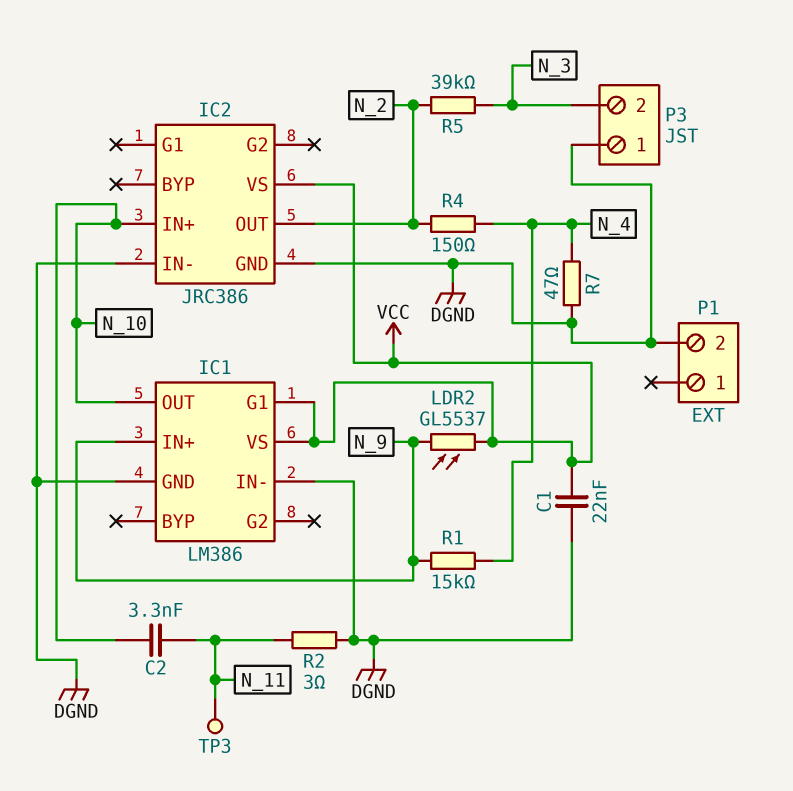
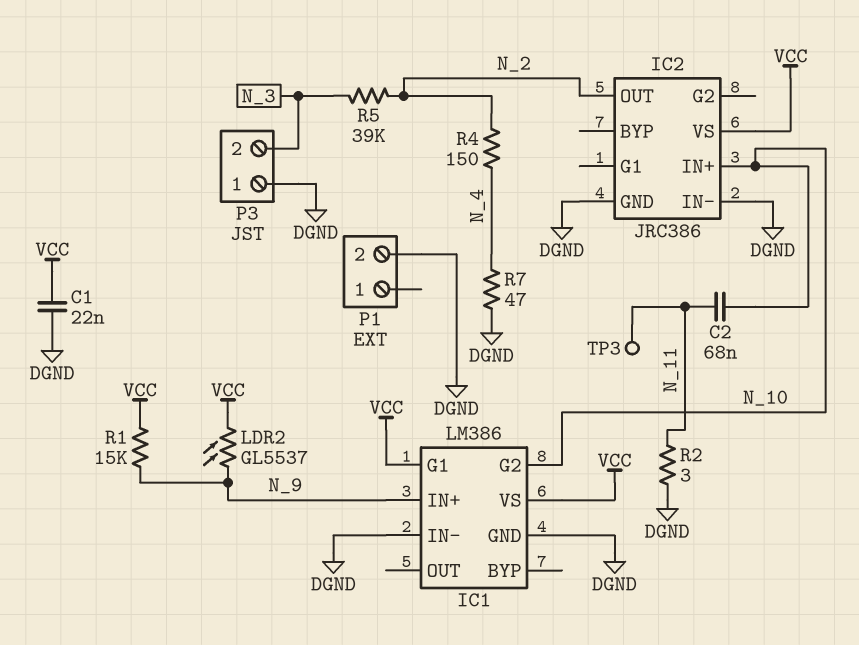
C2: 3.3nF (N_10, N_11) -> 68nF (N_10, N_11)
IC1 pin G2: none -> N_10
IC1 pin OUT: N_10 -> none
R1: 15k (N_4, N_9) -> 15k (N_9, VCC)

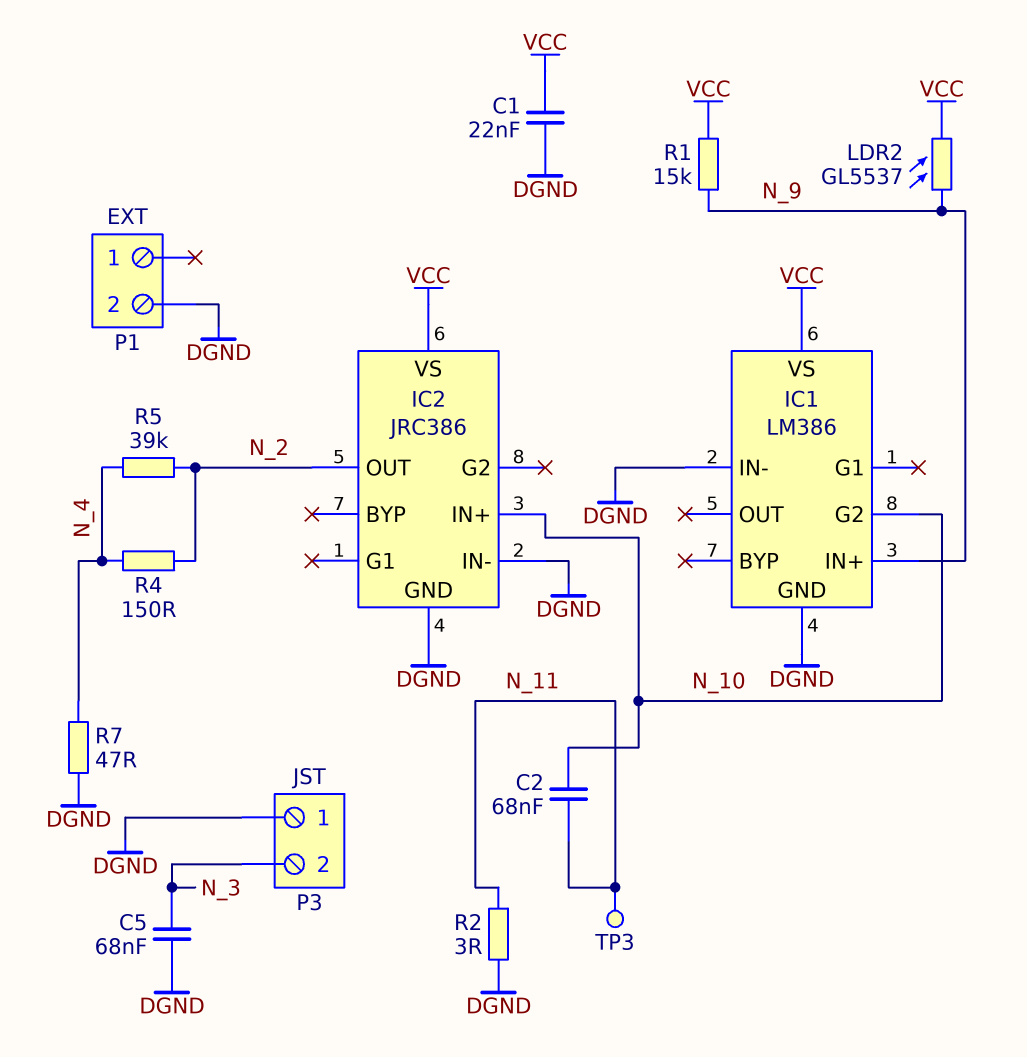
C5: none -> 68nF (DGND, N_3)
IC1 pin G1: VCC -> none
R5: 39k (N_2, N_3) -> 39k (N_2, N_4)

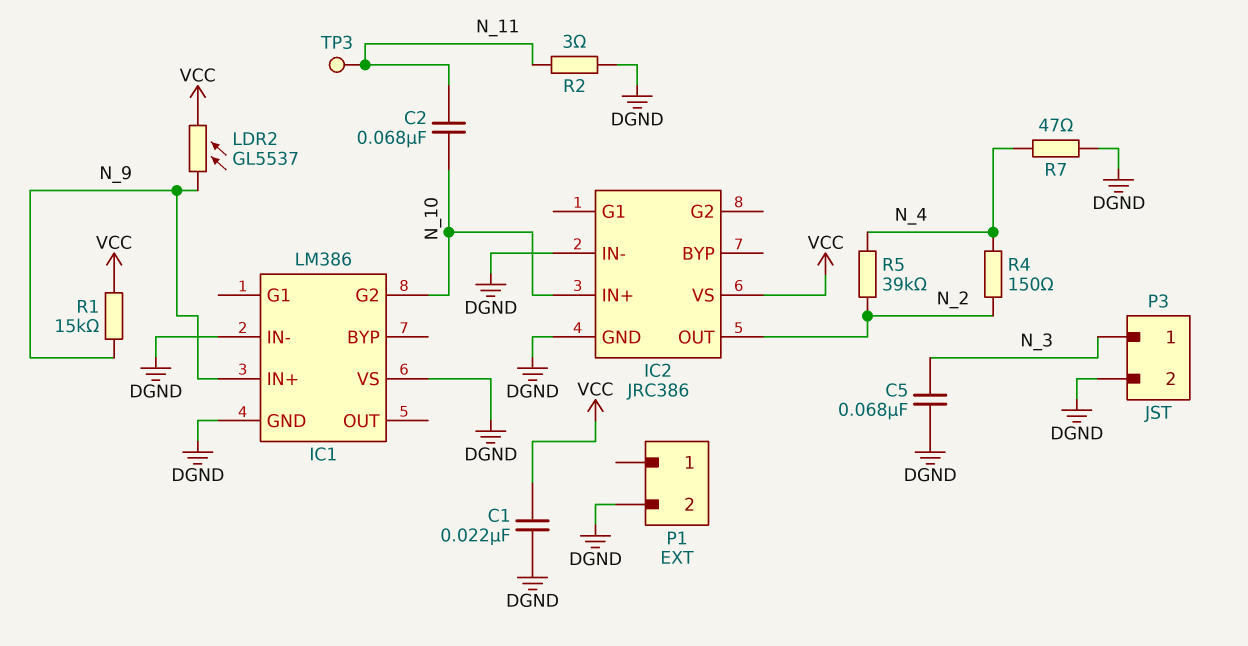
IC1 pin VS: VCC -> DGND
P3 pin 1: DGND -> N_3
P3 pin 2: N_3 -> DGND

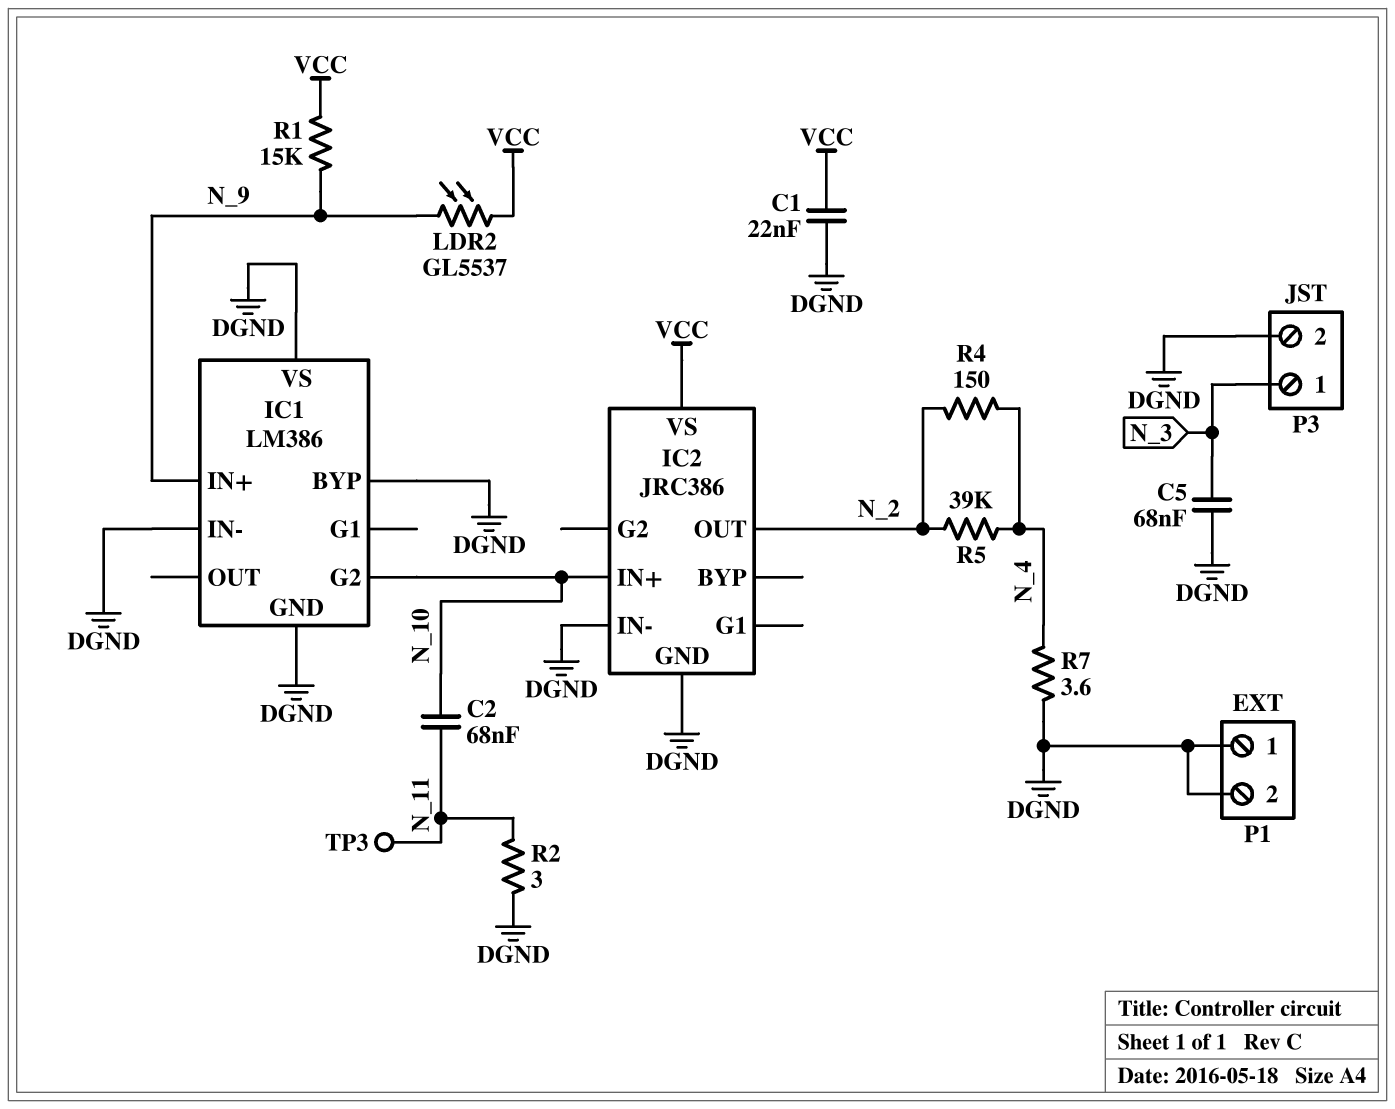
IC1 pin BYP: none -> DGND
P1 pin 1: none -> DGND
R7: 47 (DGND, N_4) -> 3.6 (DGND, N_4)

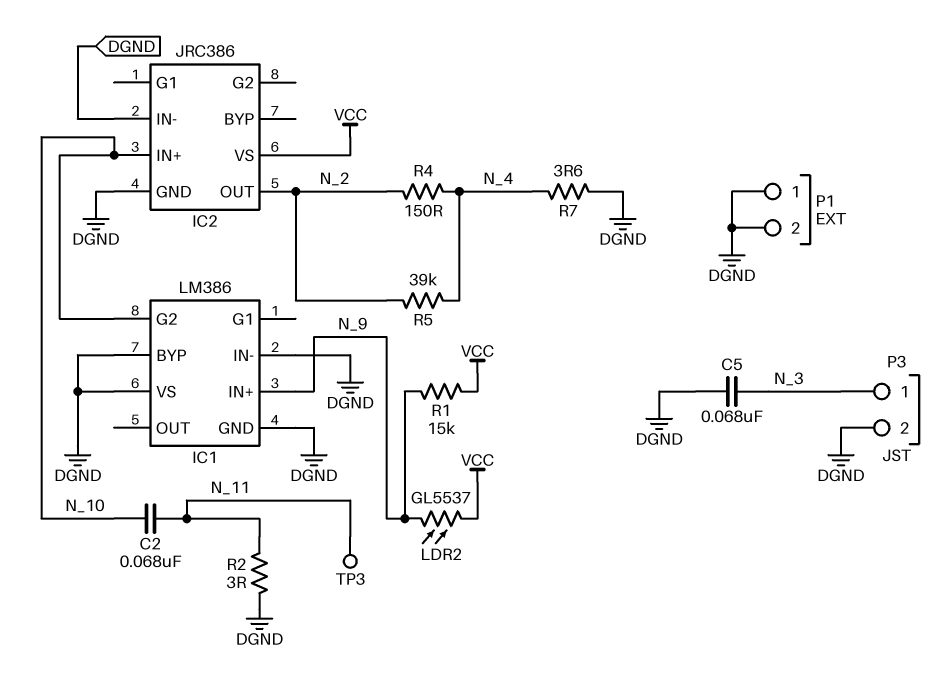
C1: 22nF (DGND, VCC) -> none

